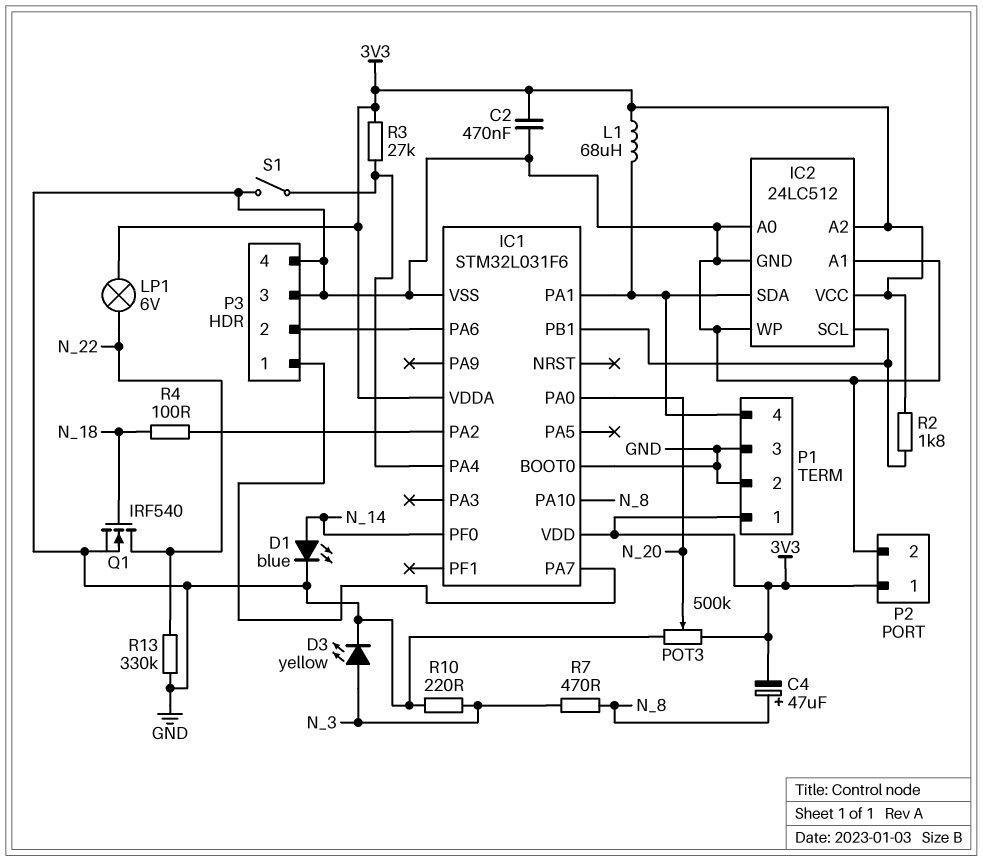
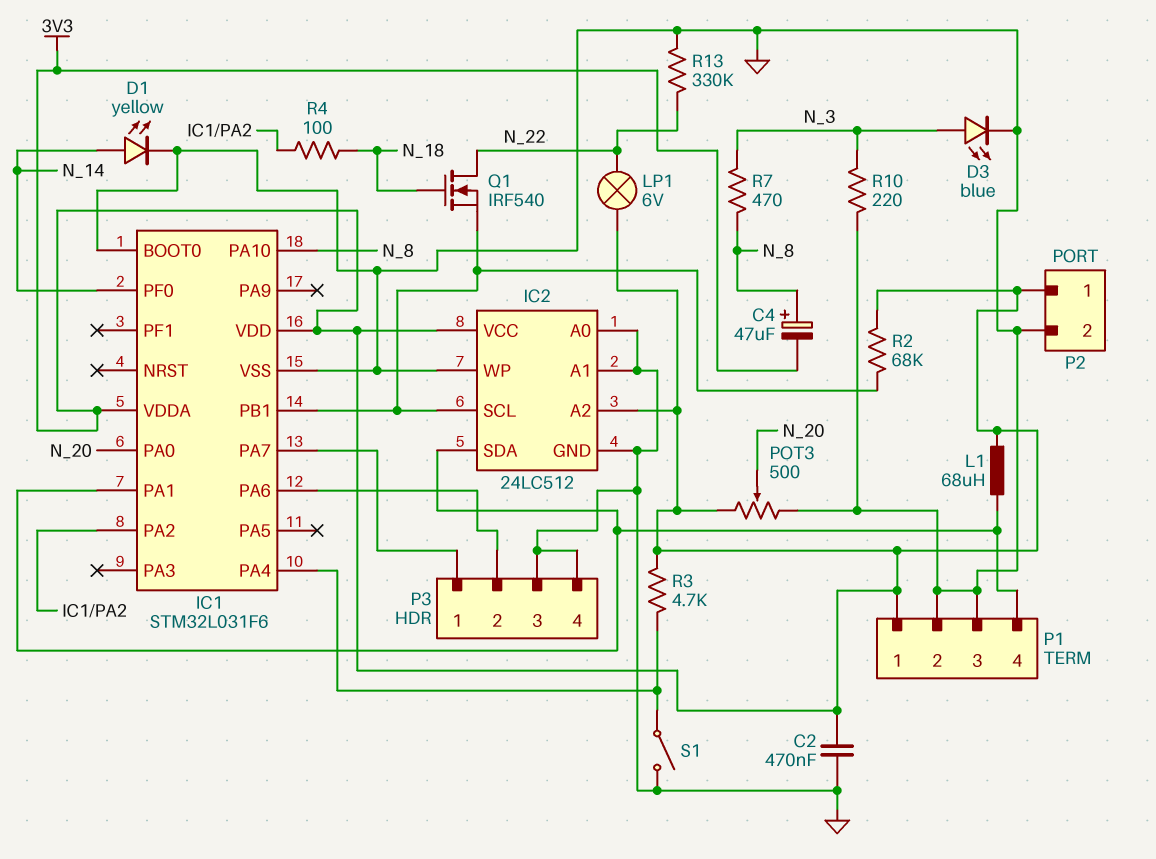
D1: LED blue (A N_14, K GND) -> LED yellow (A N_14, K GND)
D3: LED yellow (A N_3, K GND) -> LED blue (A N_3, K GND)
POT3: 500k (3V3, GND, wiper N_20) -> 500 (3V3, GND, wiper N_20)
Q1: NMOS IRF540 (G N_18, D N_22, S GND) -> NMOS IRF540 (G N_18, D N_22, S IC1/PB1)
R2: 1.8k (3V3, IC1/PB1) -> 68k (3V3, IC1/PB1)
R3: 27k (3V3, IC1/PA4) -> 4.7k (3V3, IC1/PA4)

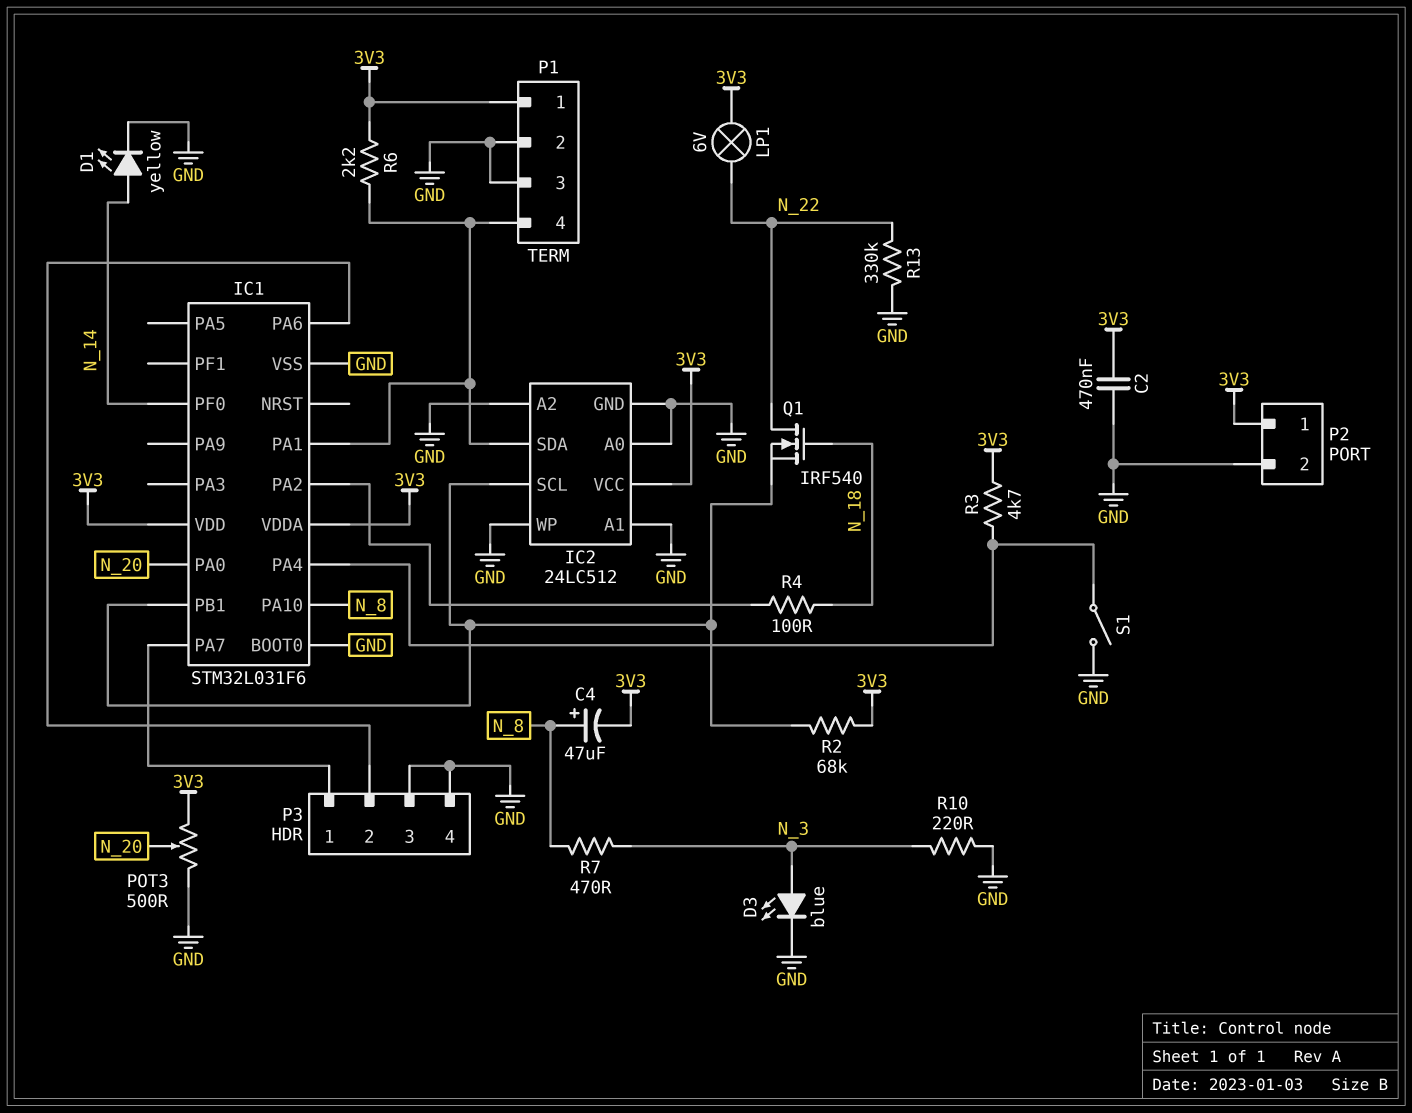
IC2 pin A2: 3V3 -> GND
L1: 68uH (3V3, IC1/PA1) -> none
R6: none -> 2.2k (3V3, IC1/PA1)

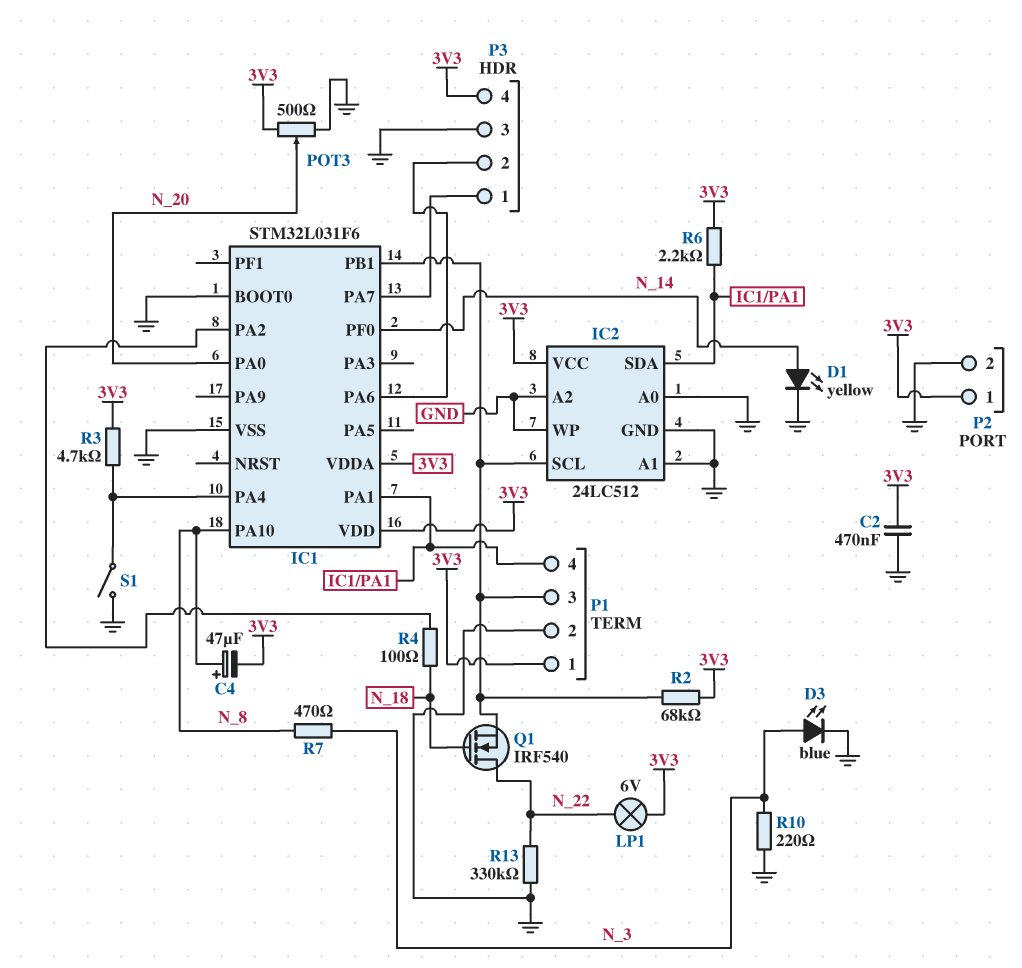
P1 pin 3: GND -> IC1/PB1
P3 pin 4: GND -> 3V3

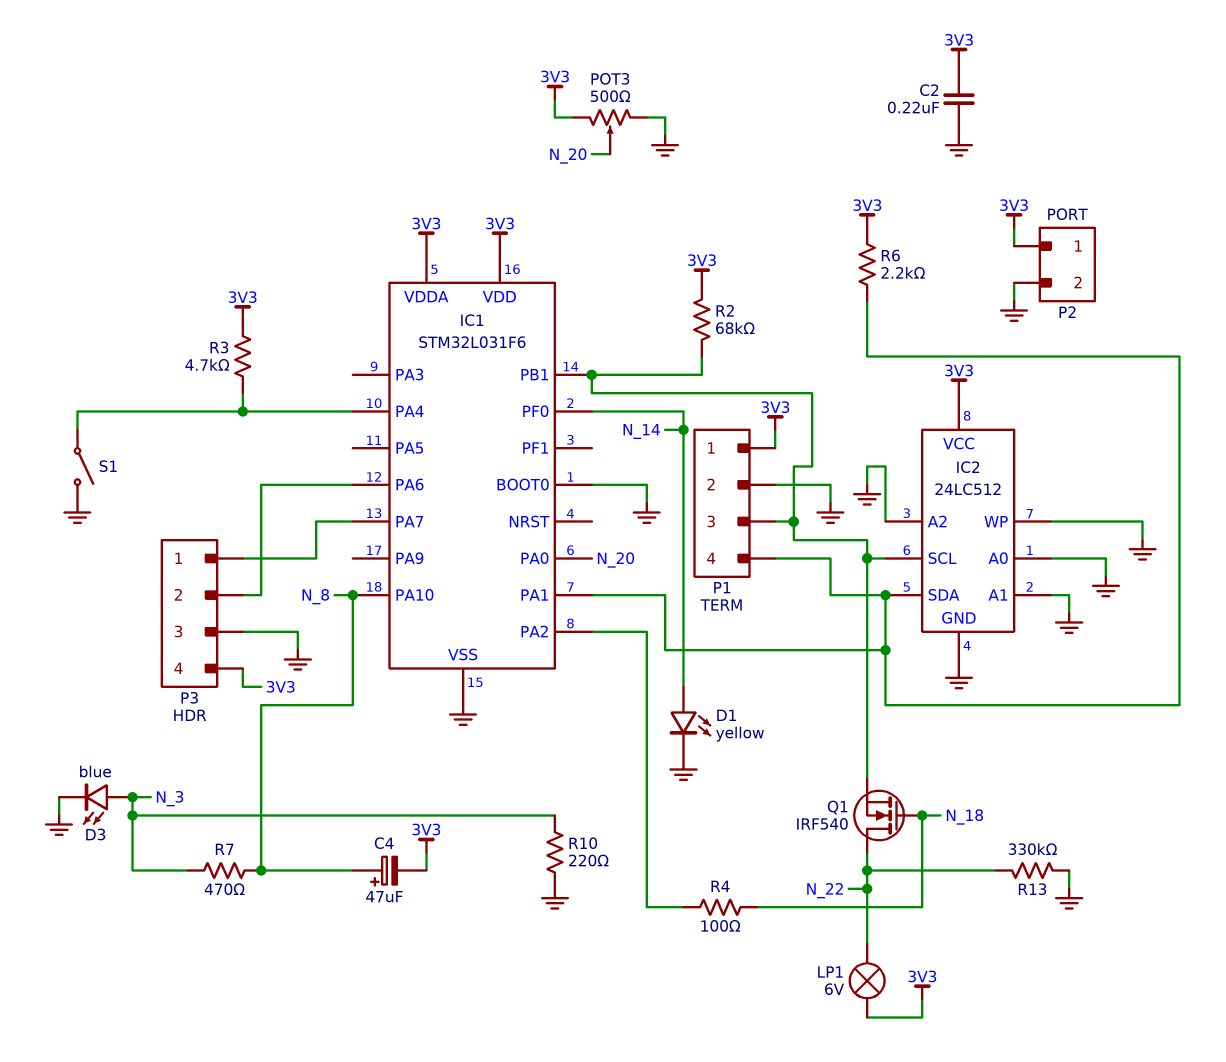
C2: 470nF (3V3, GND) -> 220nF (3V3, GND)

